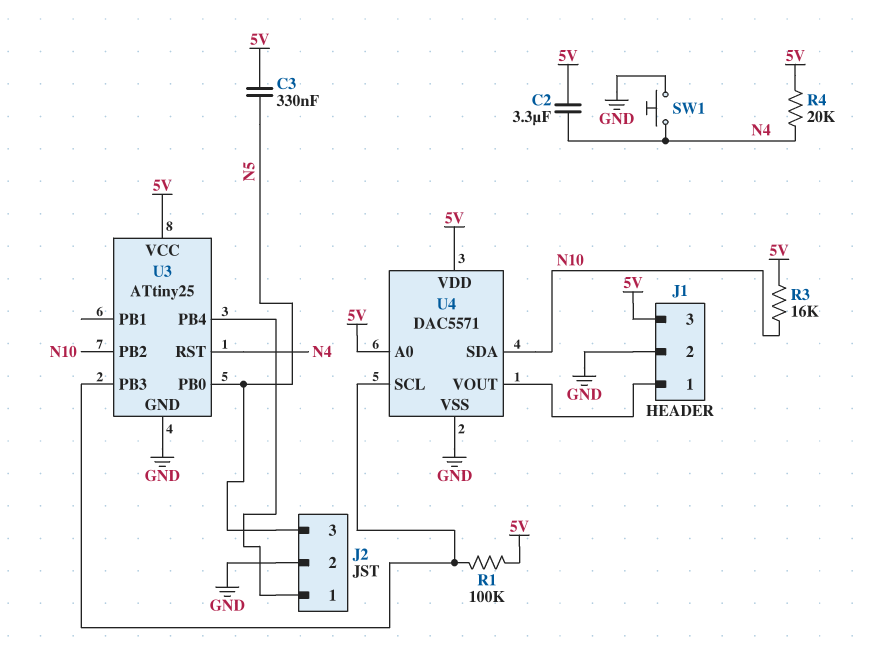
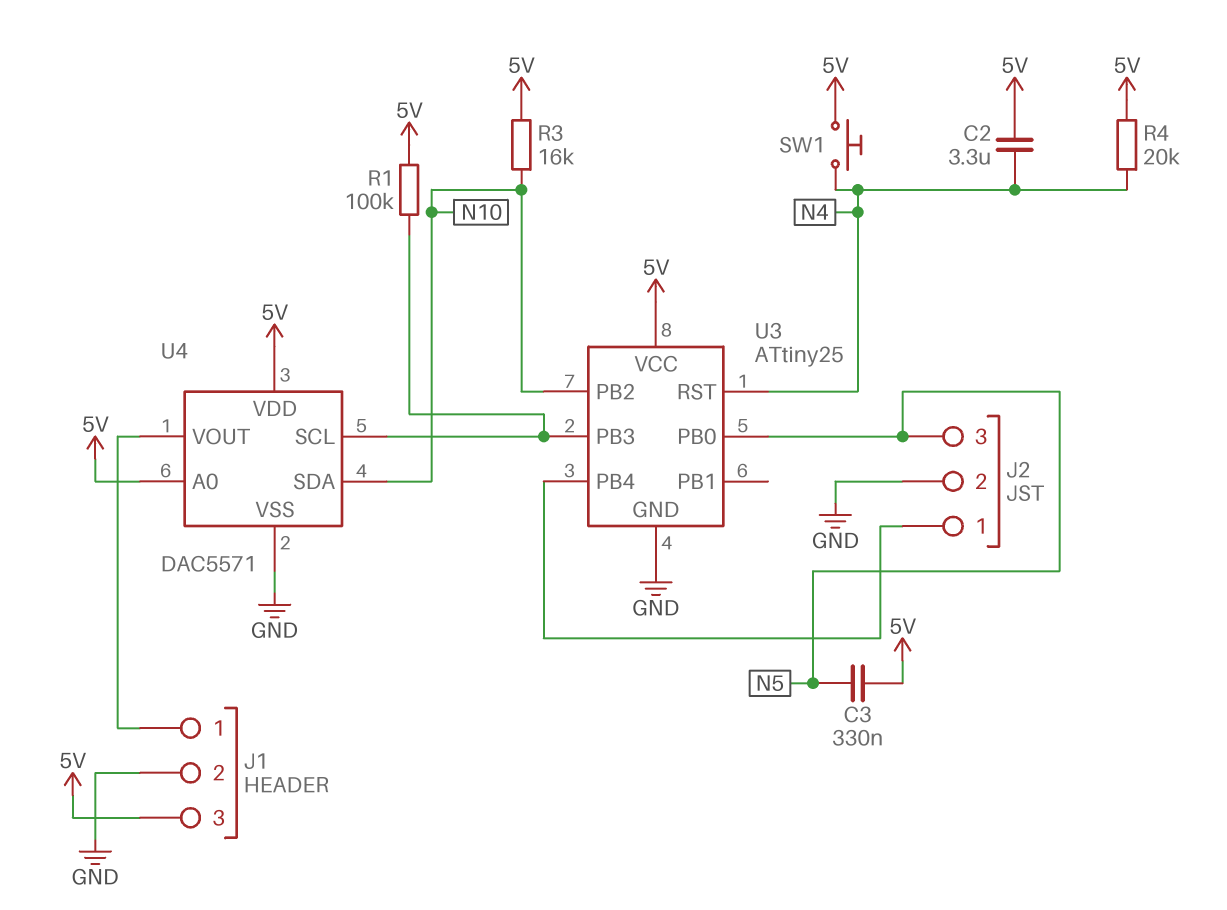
SW1: button (GND, N4) -> button (5V, N4)

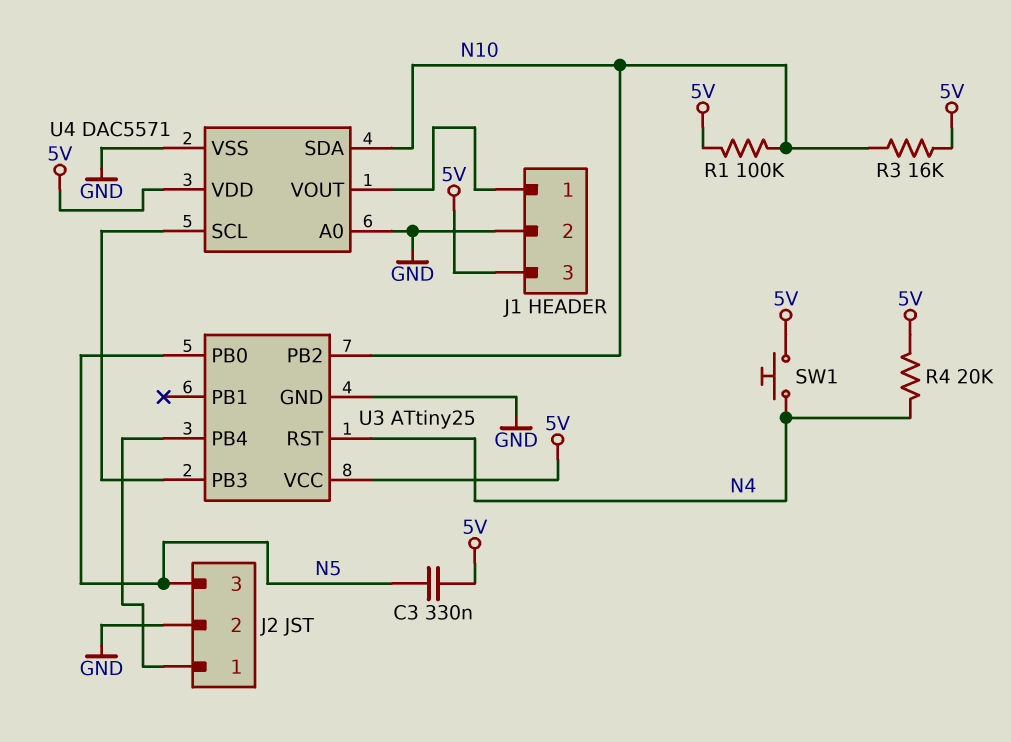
C2: 3.3uF (5V, N4) -> none
R1: 100k (5V, U3/PB3) -> 100k (5V, N10)
U4 pin A0: 5V -> GND

